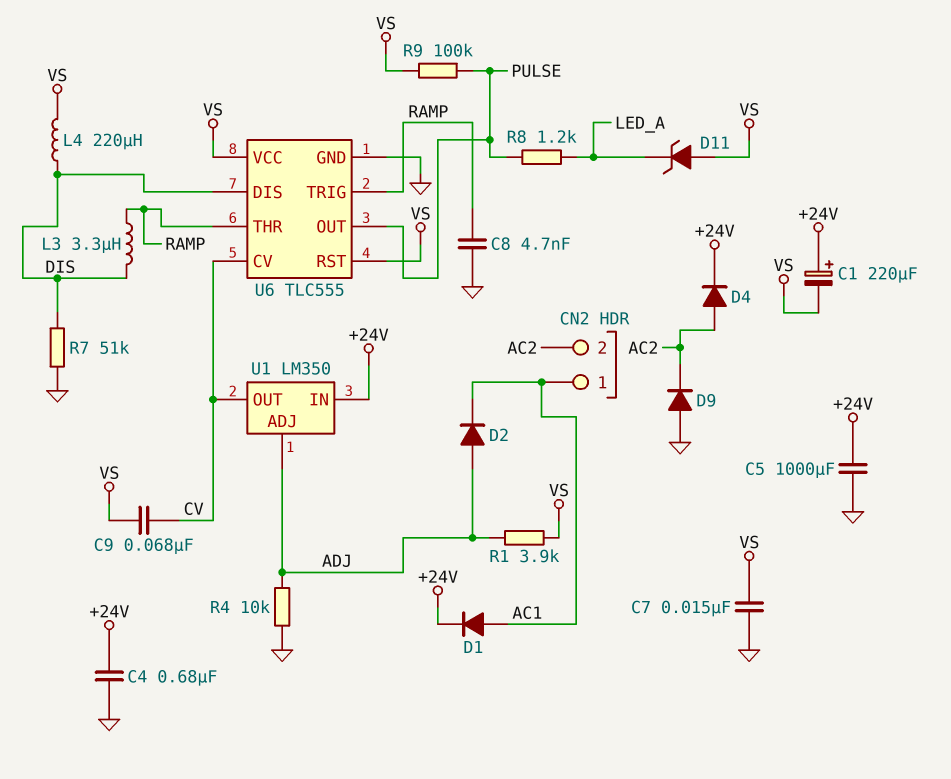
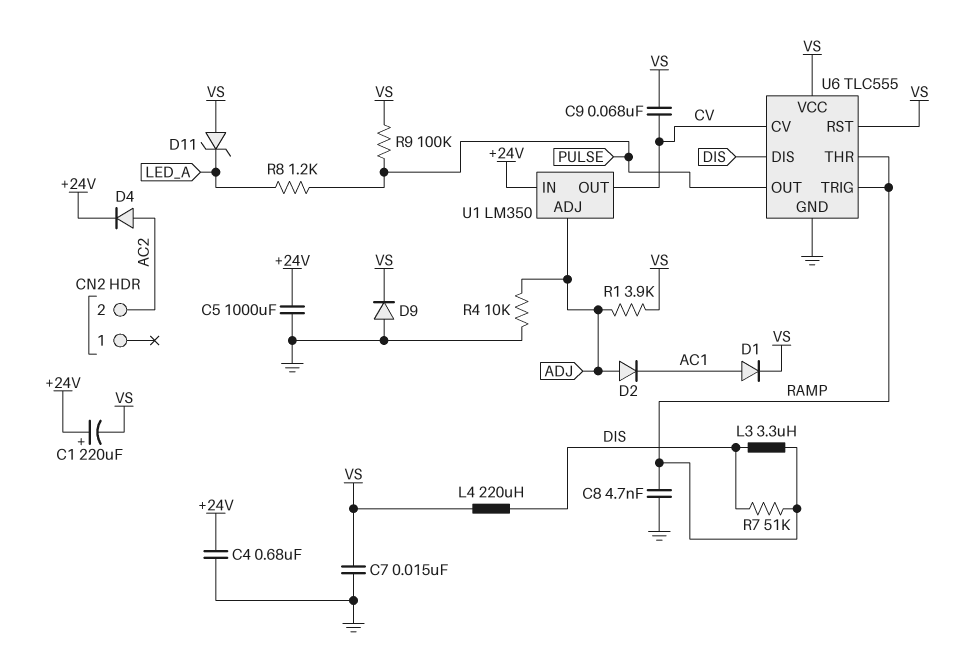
CN2 pin 1: AC1 -> none
D1: diode (A AC1, K +24V) -> diode (A AC1, K VS)
D9: diode (A GND, K AC2) -> diode (A GND, K VS)
R7: 51k (DIS, GND) -> 51k (DIS, RAMP)

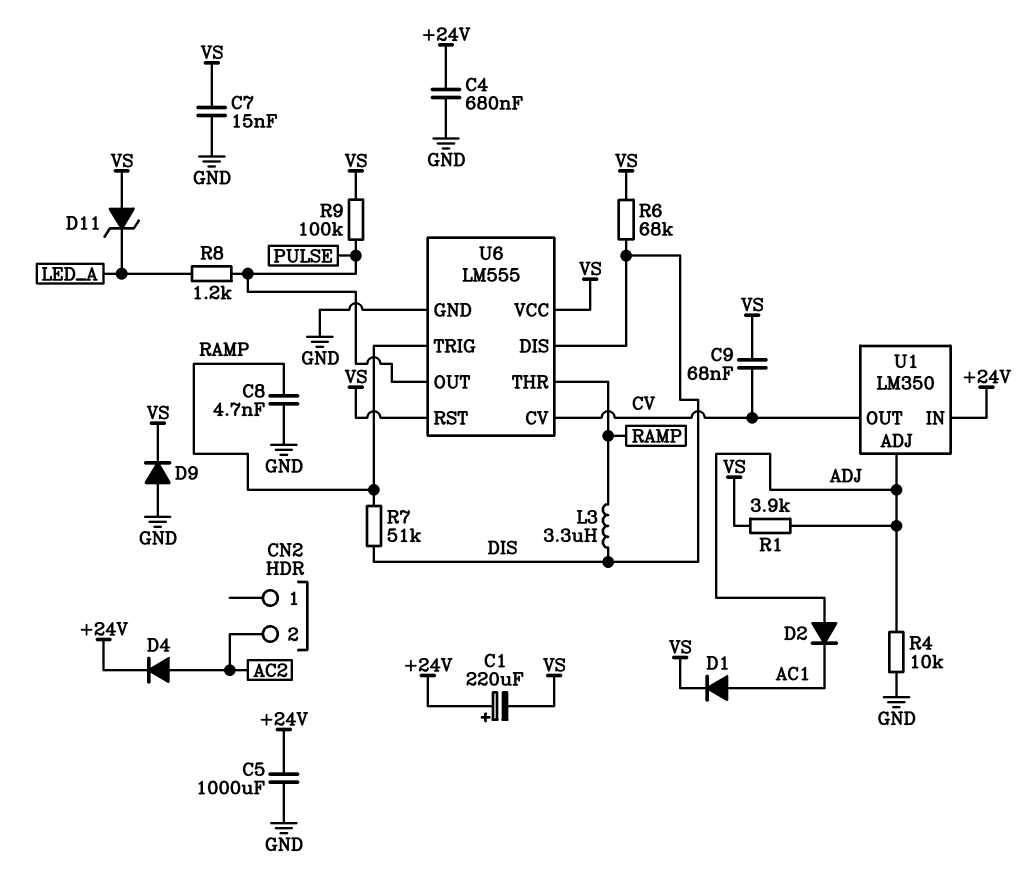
L4: 220uH (DIS, VS) -> none
R6: none -> 68k (DIS, VS)
U6: TLC555 -> LM555

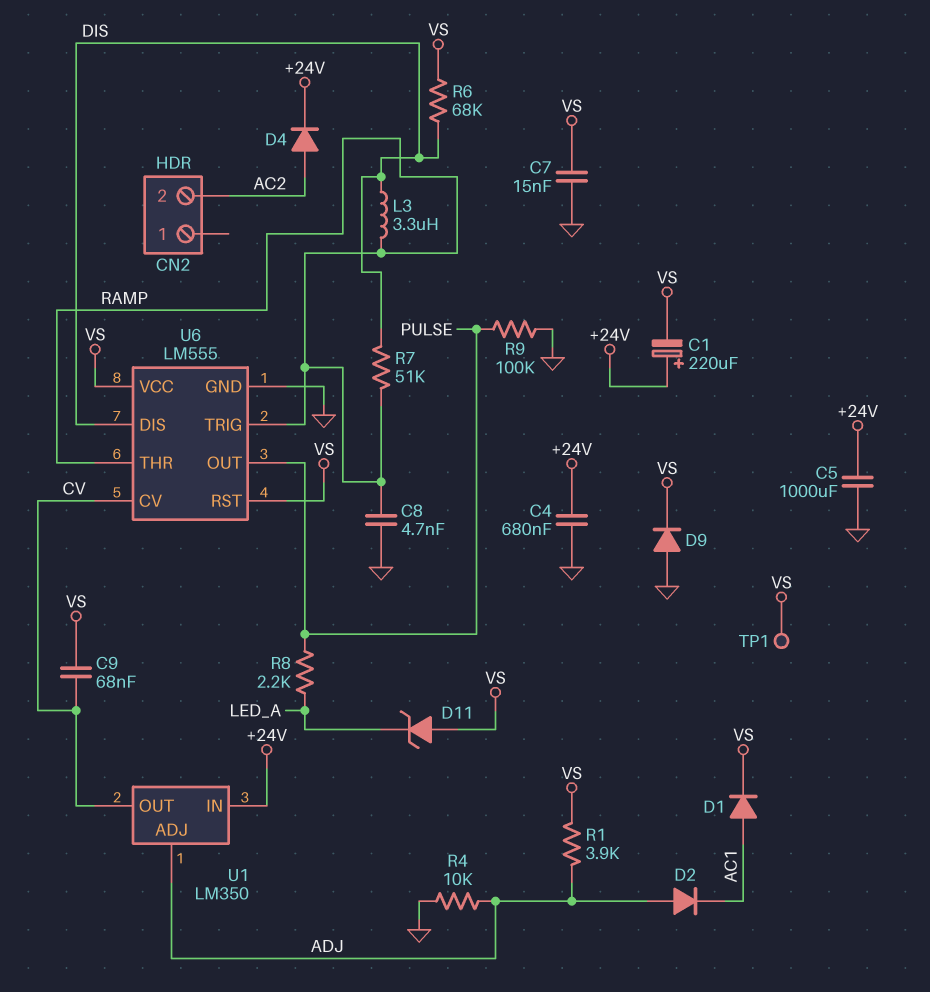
R8: 1.2k (LED_A, PULSE) -> 2.2k (LED_A, PULSE)
R9: 100k (PULSE, VS) -> 100k (GND, PULSE)
TP1: none -> test point (VS)

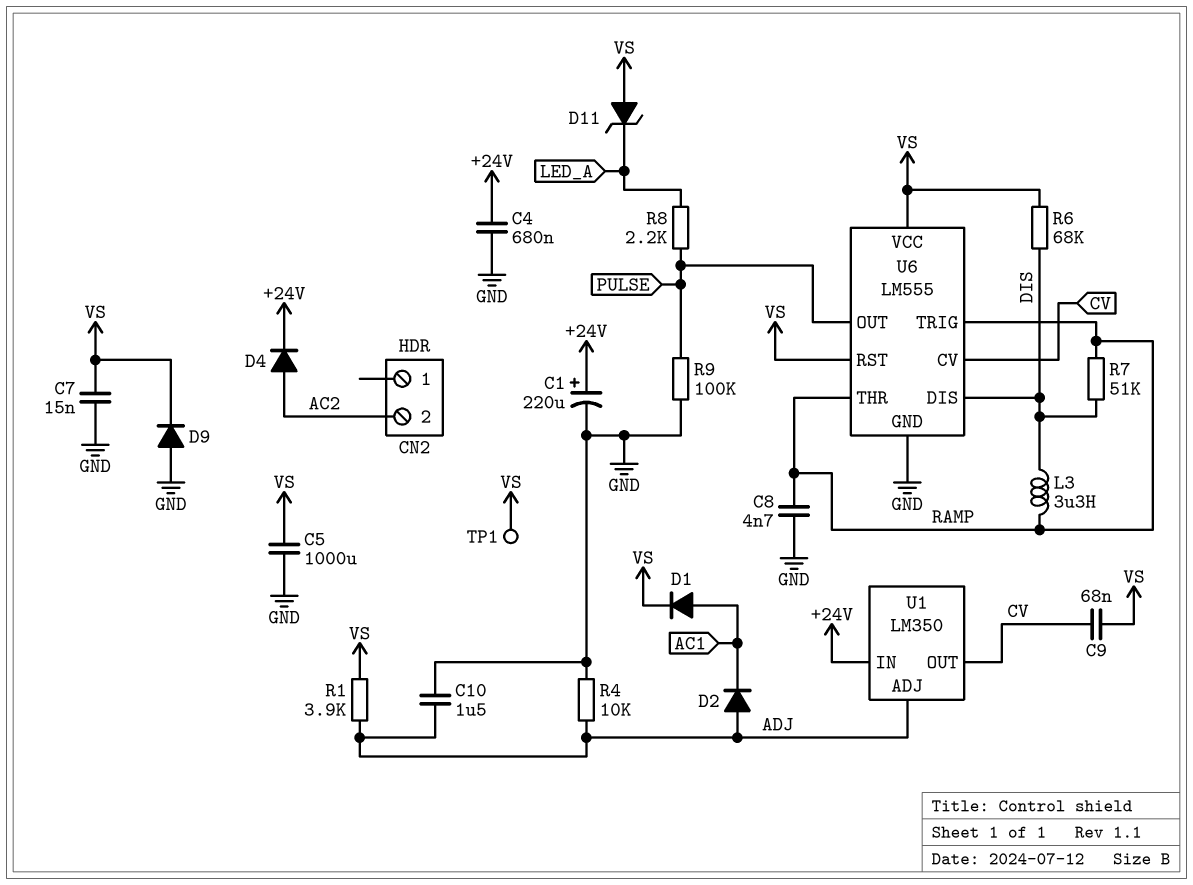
C1: 220uF (plus +24V, minus VS) -> 220uF (plus +24V, minus GND)
C5: 1000uF (+24V, GND) -> 1000uF (GND, VS)
C10: none -> 1.5uF (ADJ, GND)

